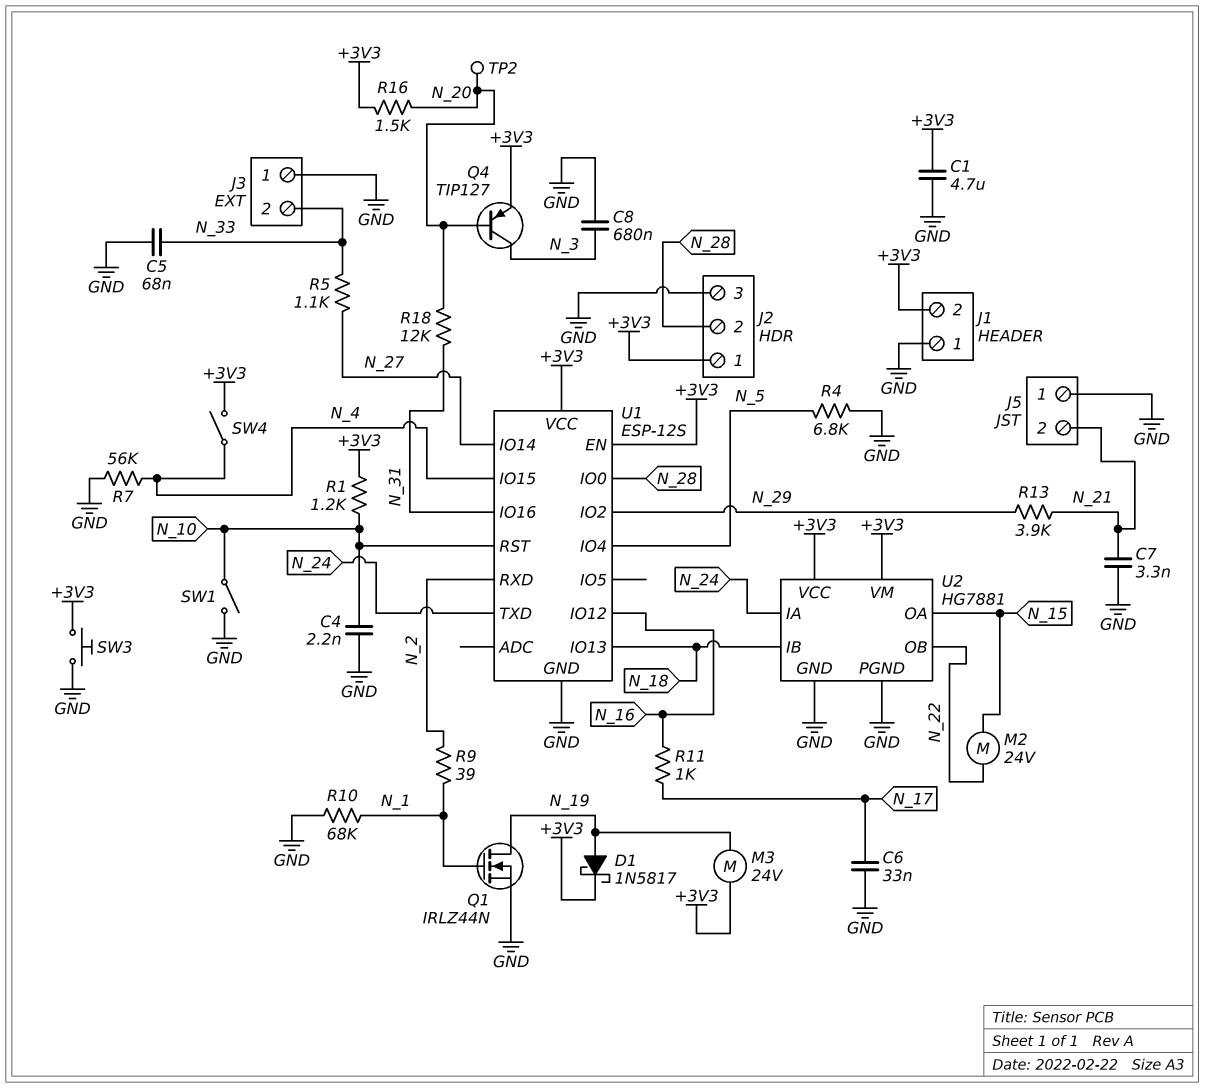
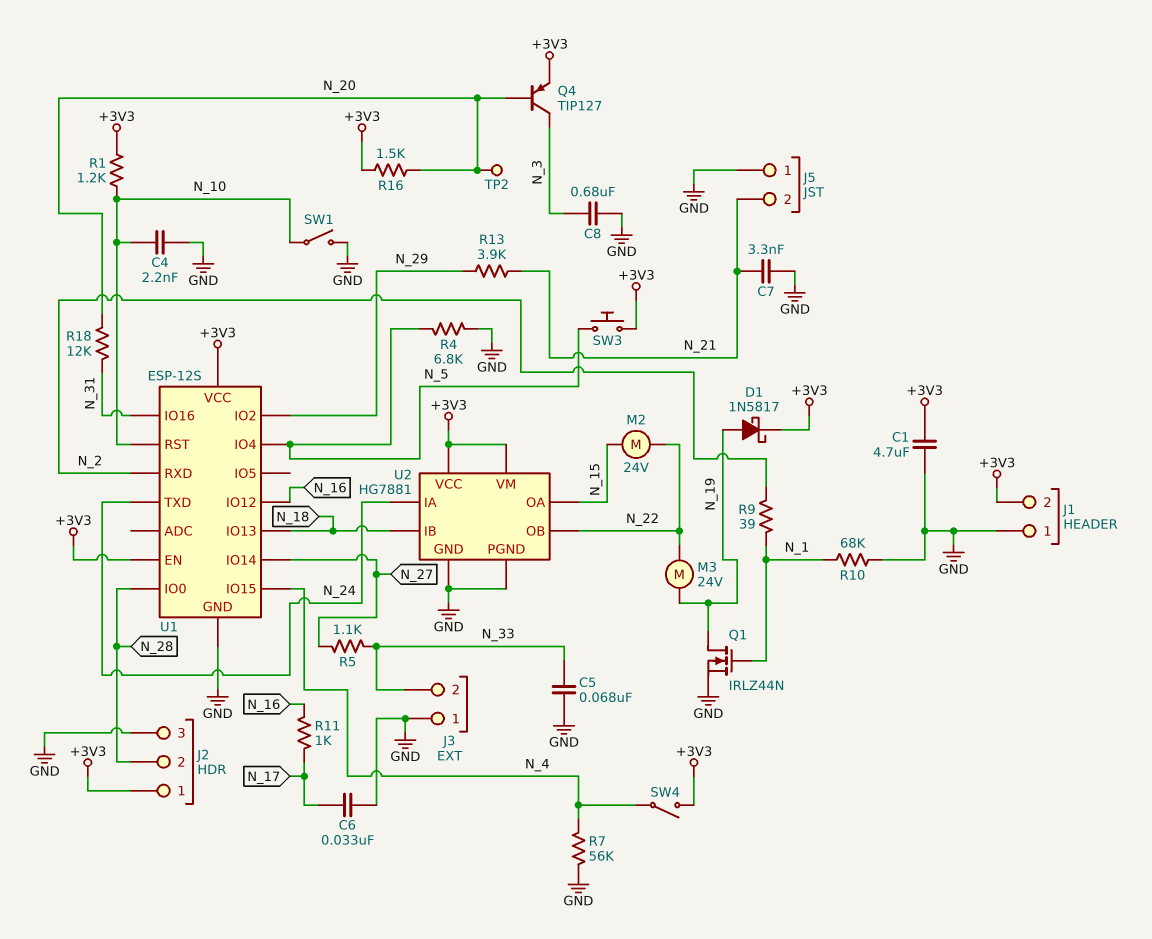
M3: motor 24V (+3V3, N_19) -> motor 24V (N_19, N_22)
SW3: button (+3V3, GND) -> button (+3V3, N_5)

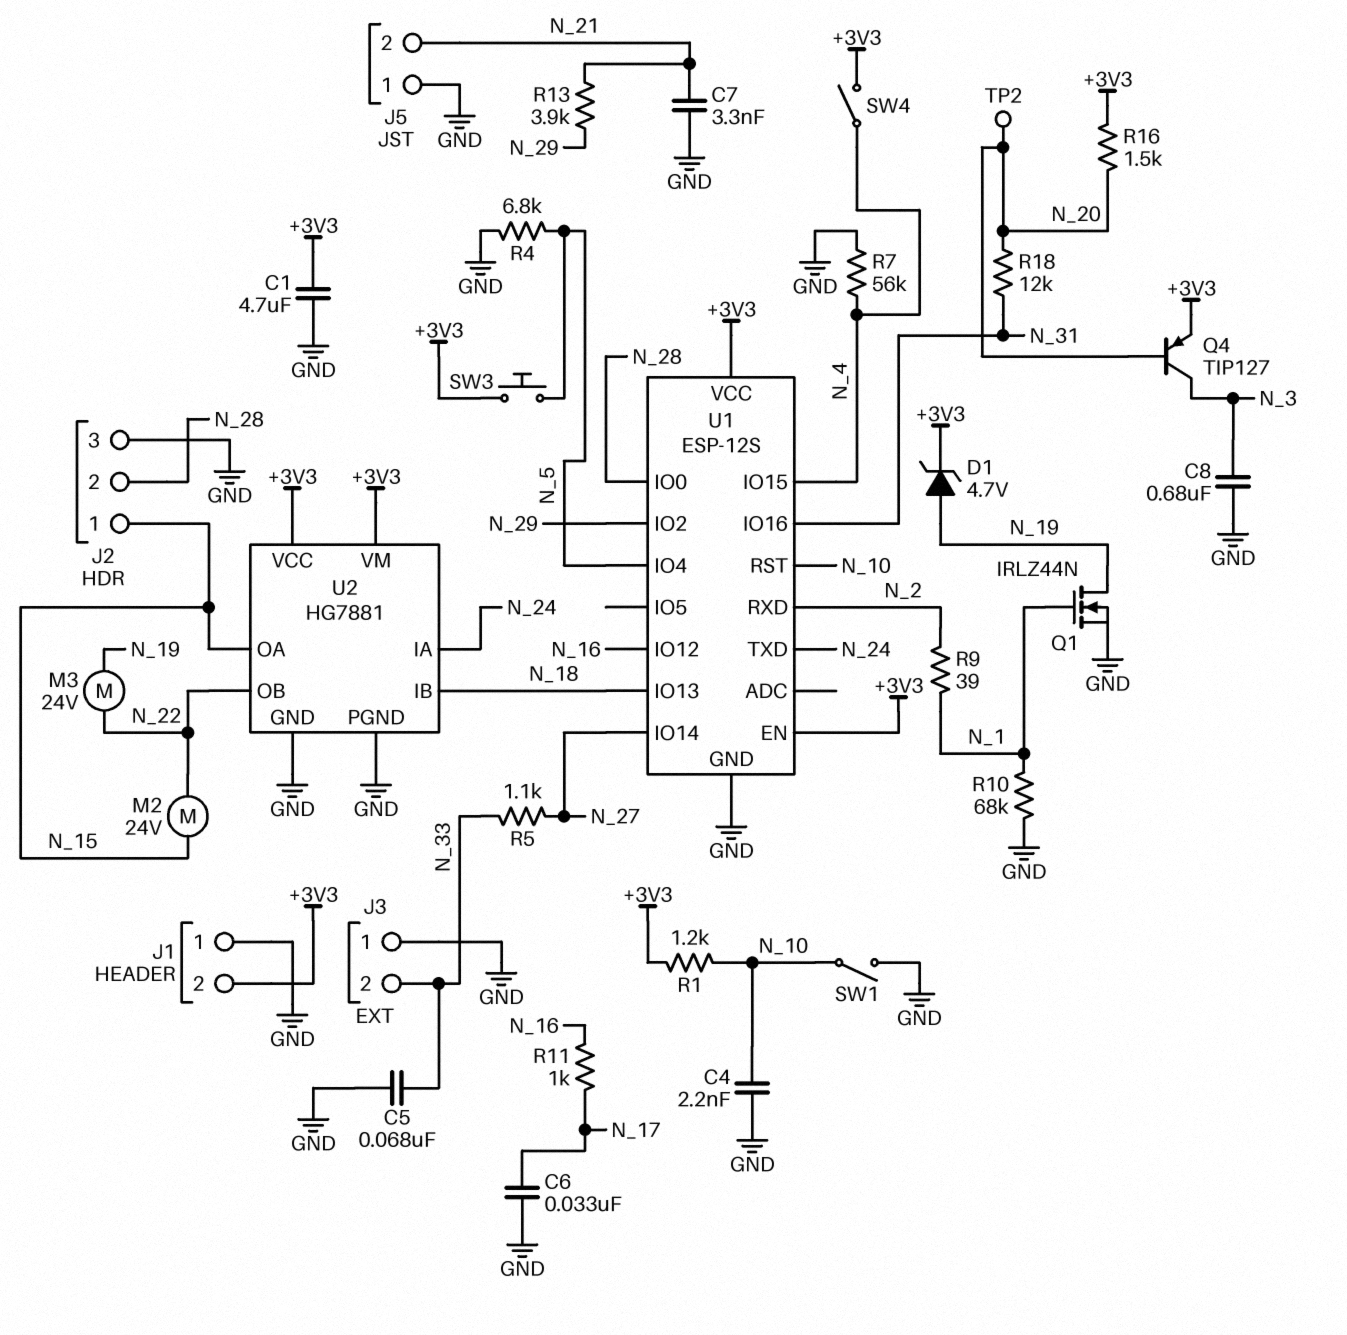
D1: schottky 1N5817 (A N_19, K +3V3) -> zener 4.7V (A N_19, K +3V3)
J2 pin 1: +3V3 -> N_15

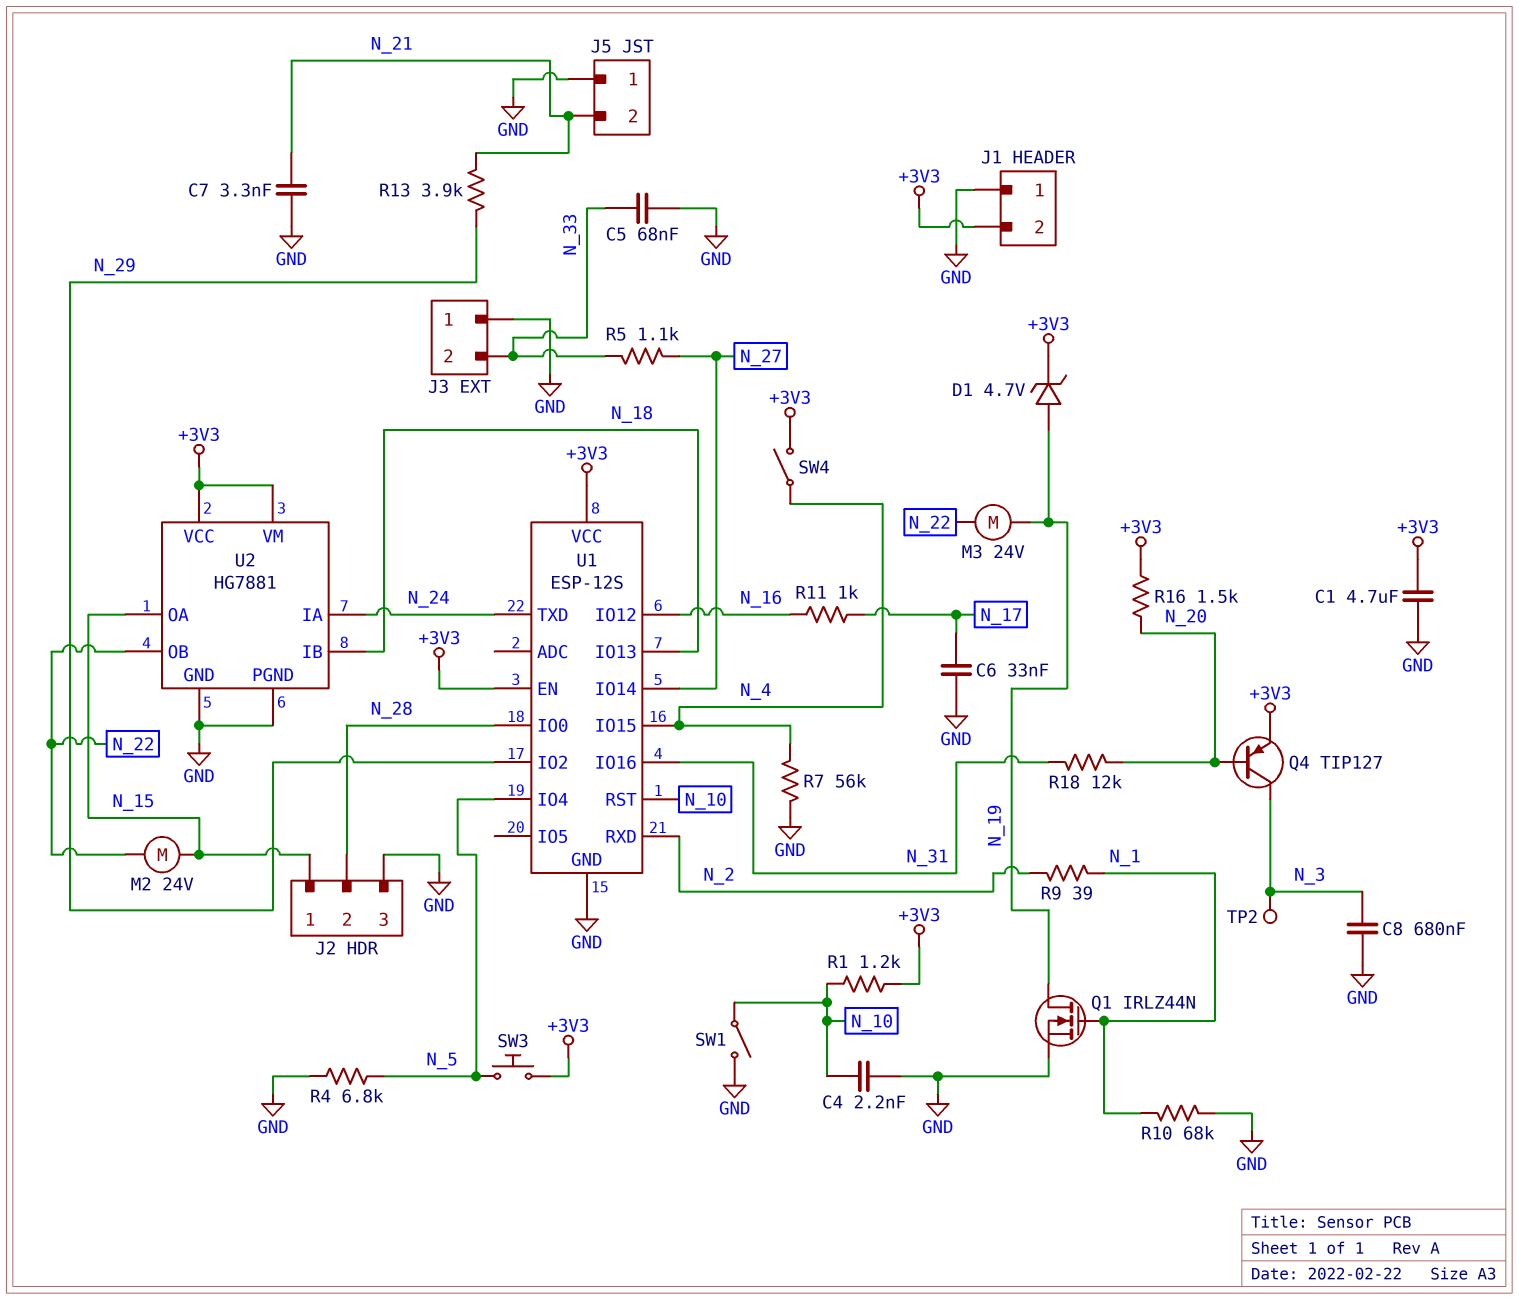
TP2: test point (N_20) -> test point (N_3)

